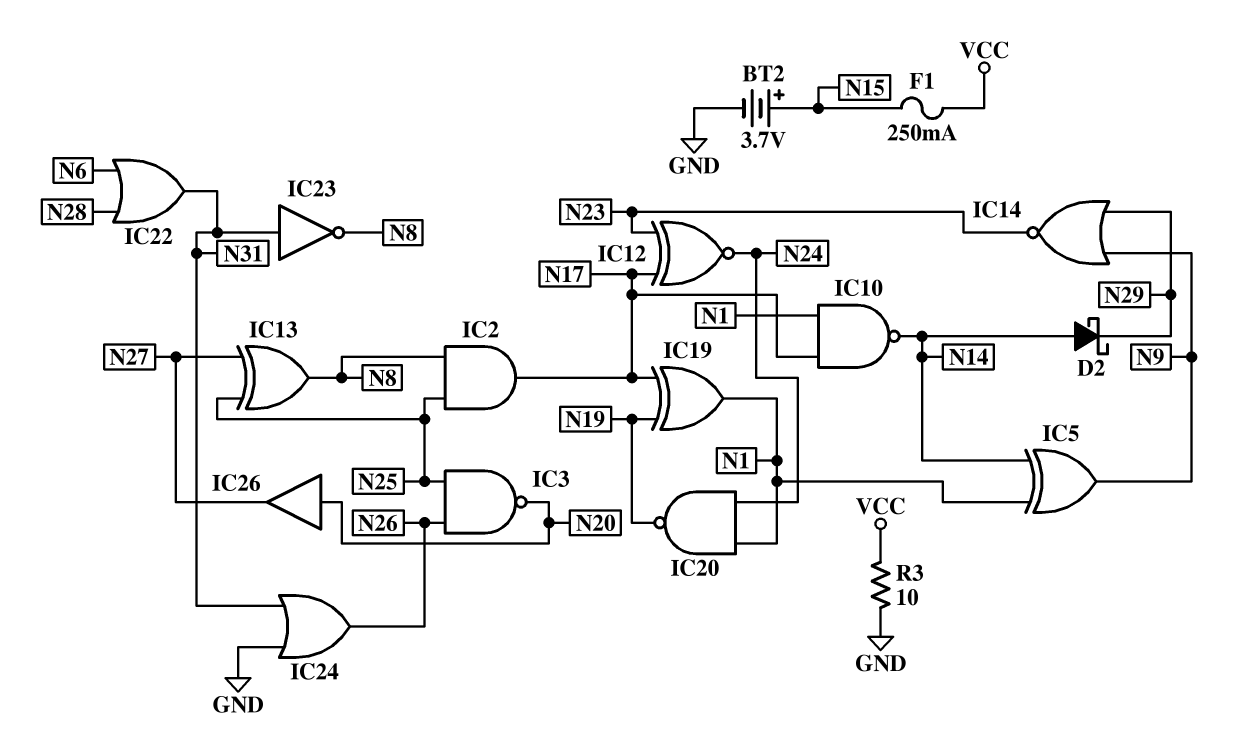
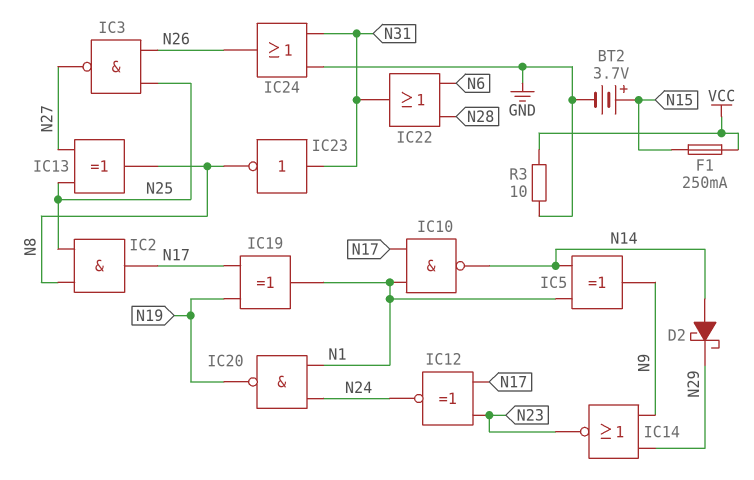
IC3: NAND (in N25, in N26, out N20) -> NAND (in N25, in N26, out N27)
IC26: buffer (in N20, out N27) -> none

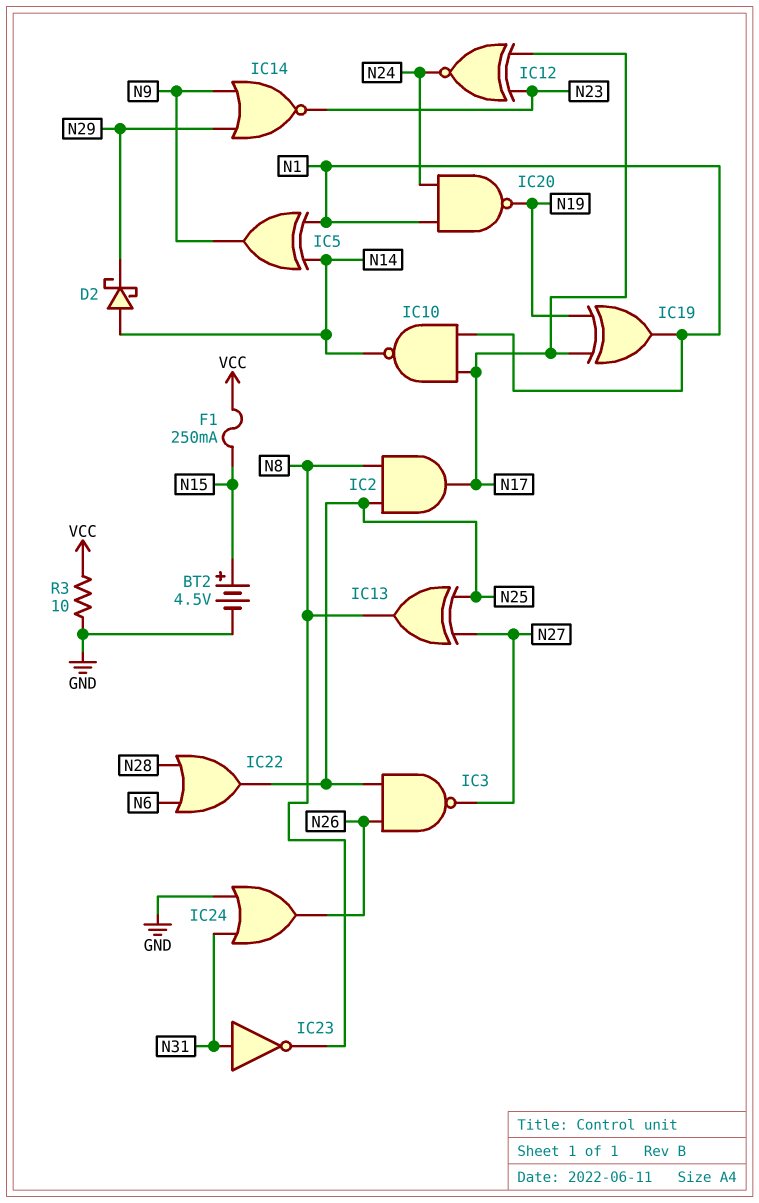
BT2: 3.7V (plus N15, minus GND) -> 4.5V (plus N15, minus GND)
IC22: OR (in N6, in N28, out N31) -> OR (in N6, in N28, out N25)

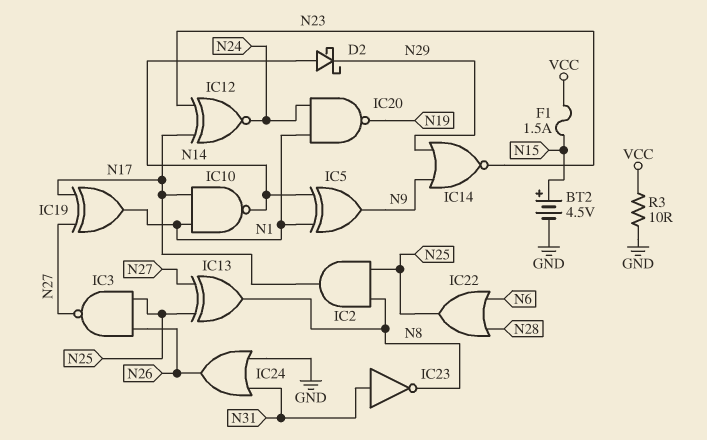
F1: 250mA (N15, VCC) -> 1.5A (N15, VCC)
IC19: XOR (in N17, in N19, out N1) -> XOR (in N17, in N27, out N1)

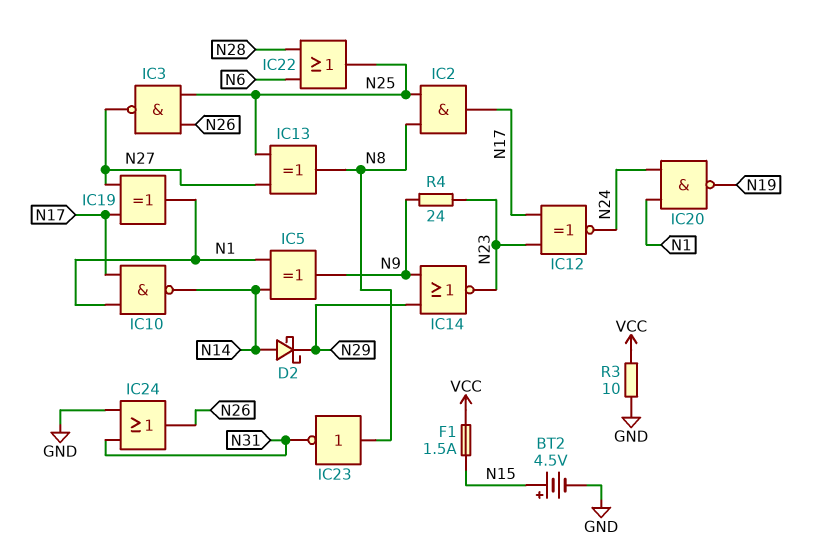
IC23: NOT (in N31, out N8) -> NOT (in N8, out N31)
R4: none -> 24 (N9, N23)

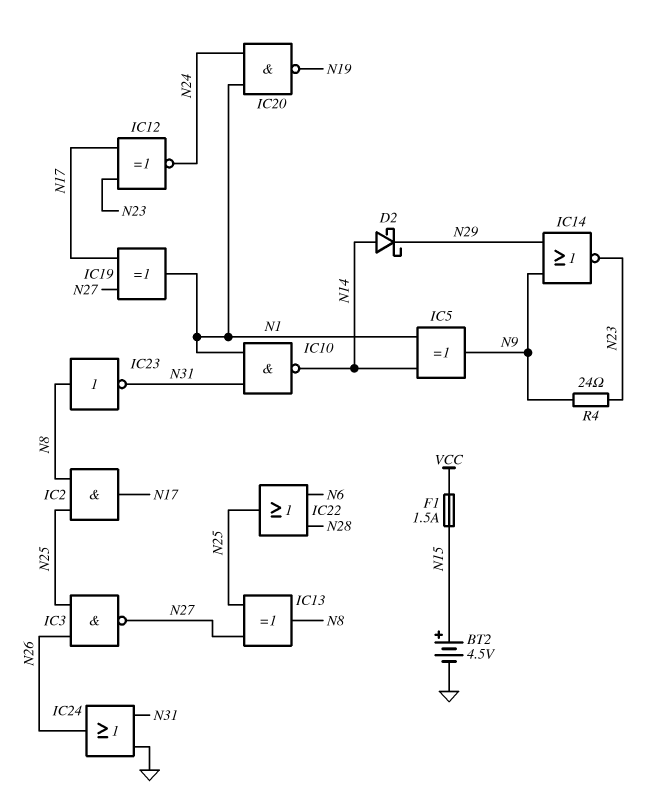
IC10: NAND (in N1, in N17, out N14) -> NAND (in N1, in N31, out N14)
R3: 10 (GND, VCC) -> none

